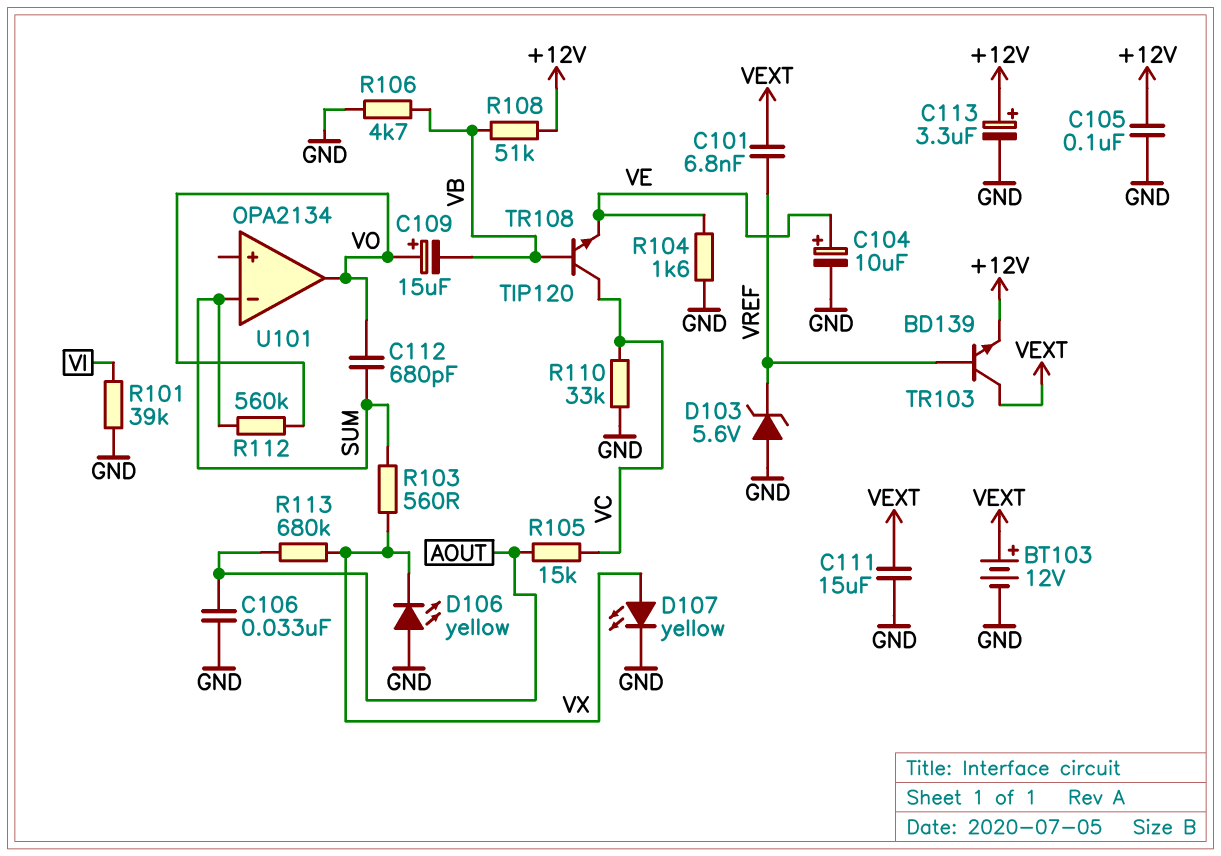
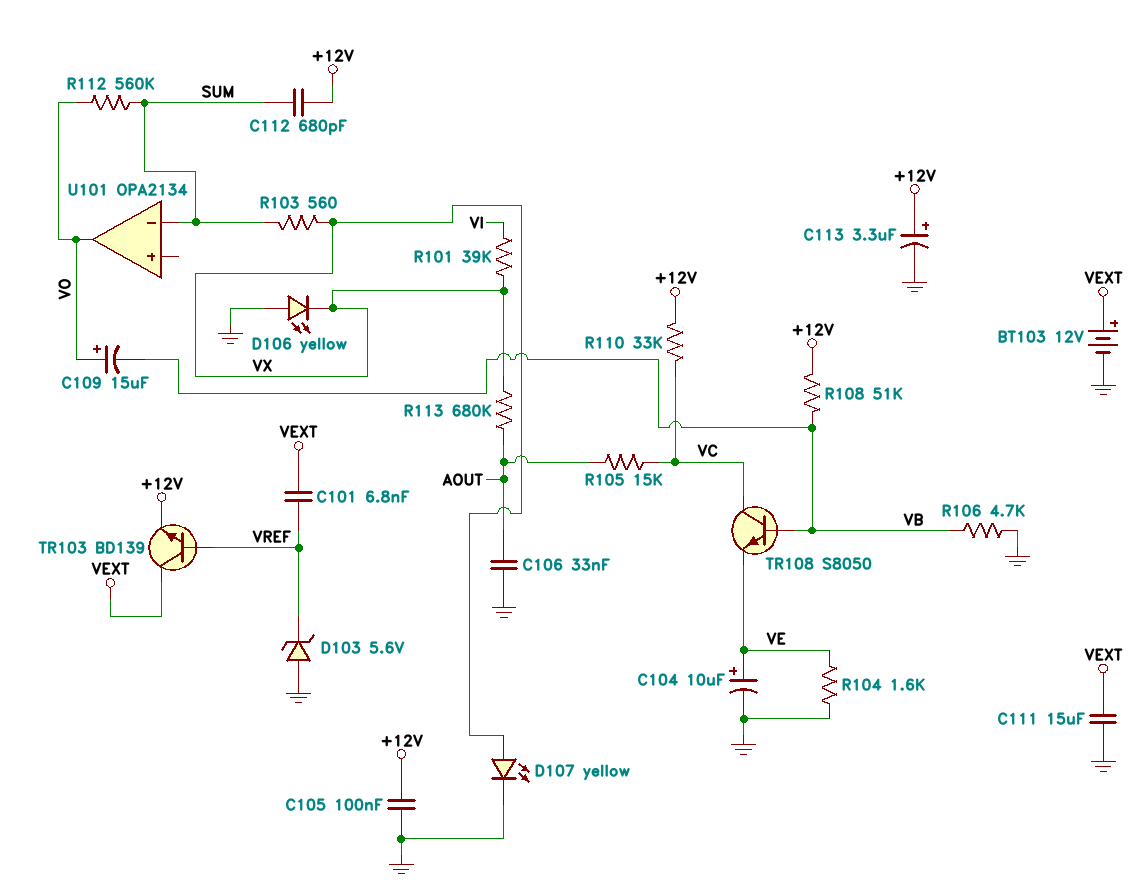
C112: 680pF (SUM, VO) -> 680pF (+12V, SUM)
R101: 39k (GND, VI) -> 39k (VI, VX)
R110: 33k (GND, VC) -> 33k (+12V, VC)
TR108: NPN TIP120 (B VB, C VC, E VE) -> NPN S8050 (B VB, C VC, E VE)

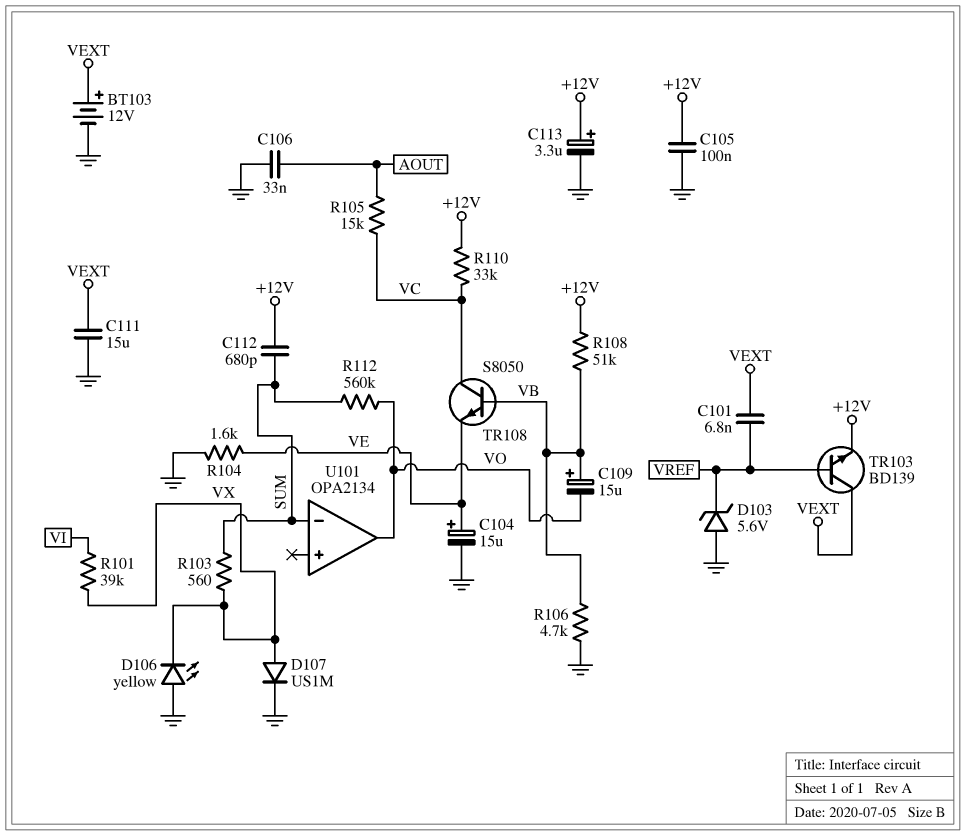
C104: 10uF (plus VE, minus GND) -> 15uF (plus VE, minus GND)
C109: 15uF (plus VO, minus VB) -> 15uF (plus VB, minus VO)
D107: LED yellow (A VX, K GND) -> diode US1M (A VX, K GND)
R113: 680k (AOUT, VX) -> none

